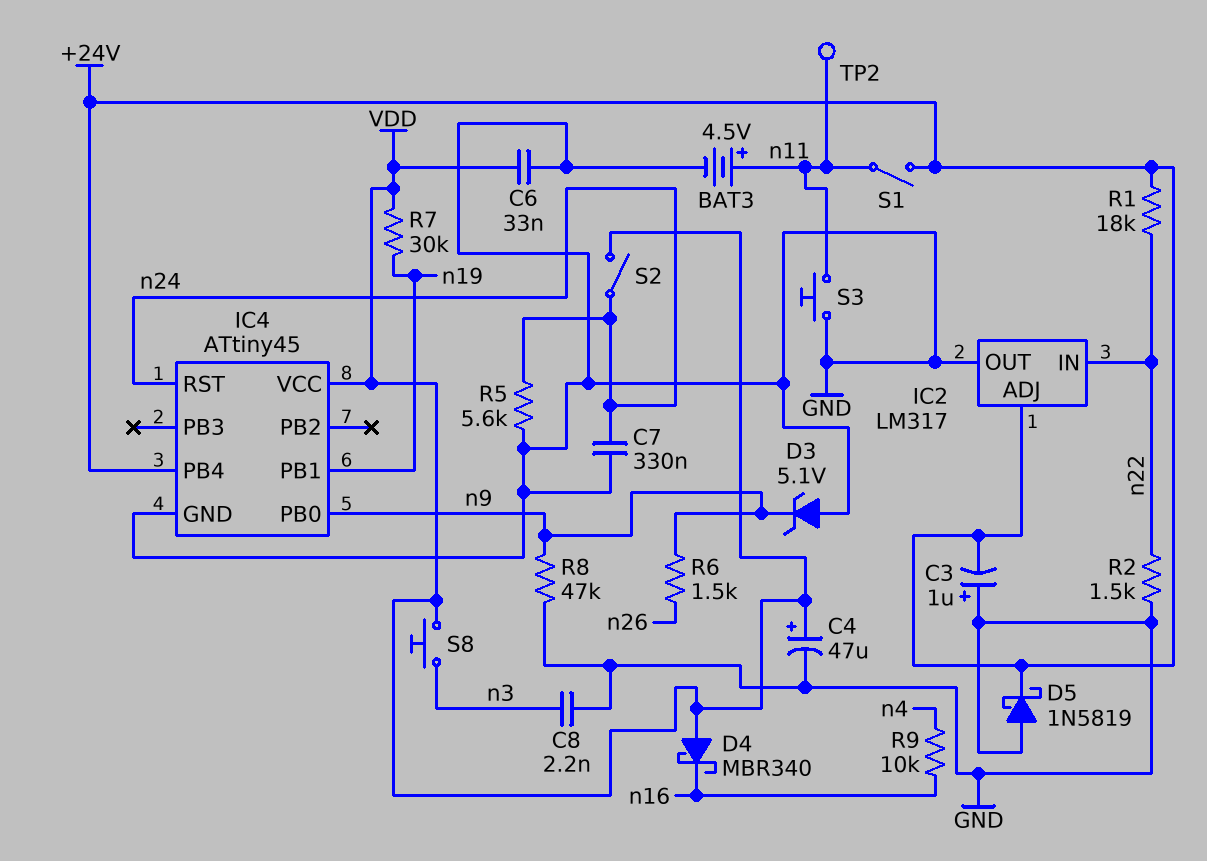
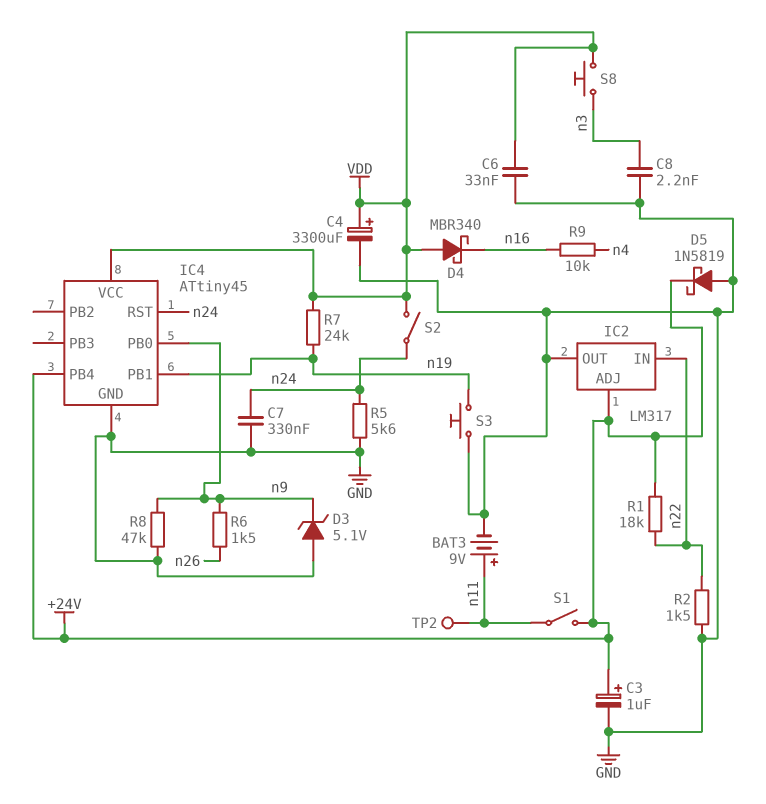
BAT3: 4.5V (plus n11, minus GND) -> 9V (plus n11, minus GND)
C3: 1uF (plus GND, minus +24V) -> 1uF (plus +24V, minus GND)
C4: 47uF (plus VDD, minus GND) -> 3300uF (plus VDD, minus GND)
R7: 30k (VDD, n19) -> 24k (VDD, n19)
S3: button (GND, n11) -> button (GND, n19)

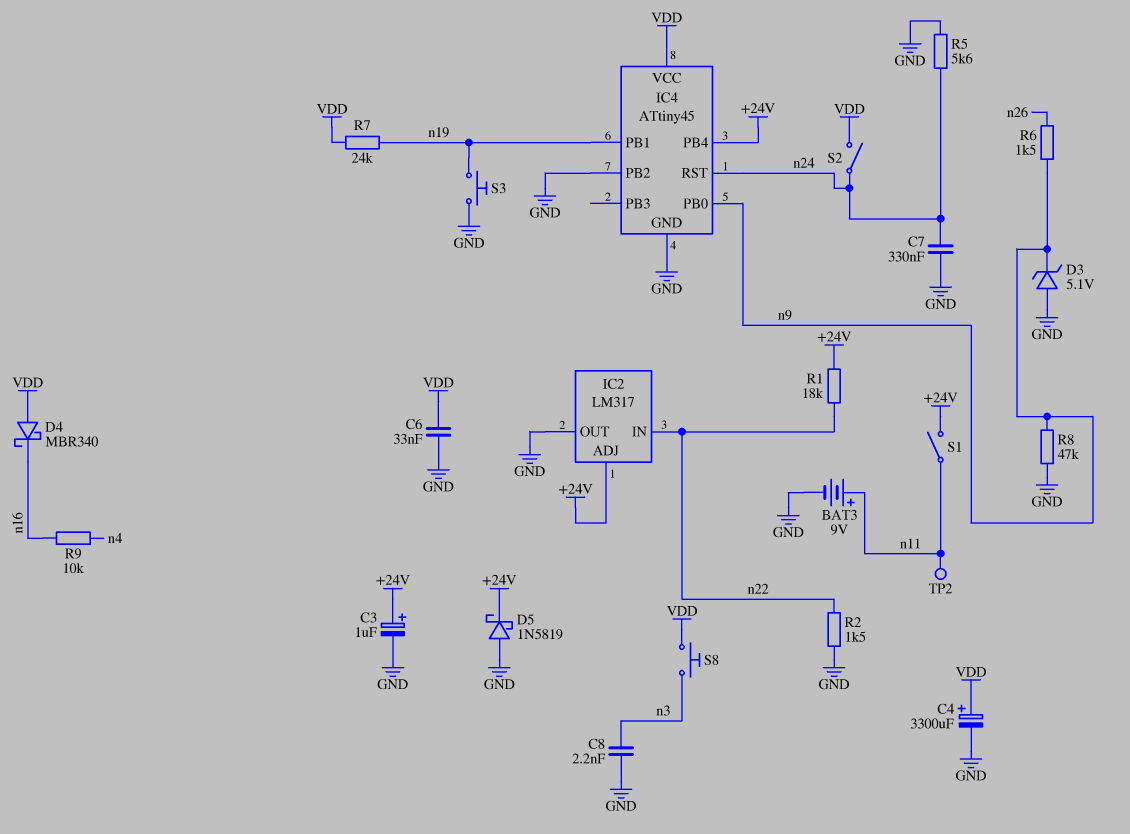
IC4 pin PB2: none -> GND

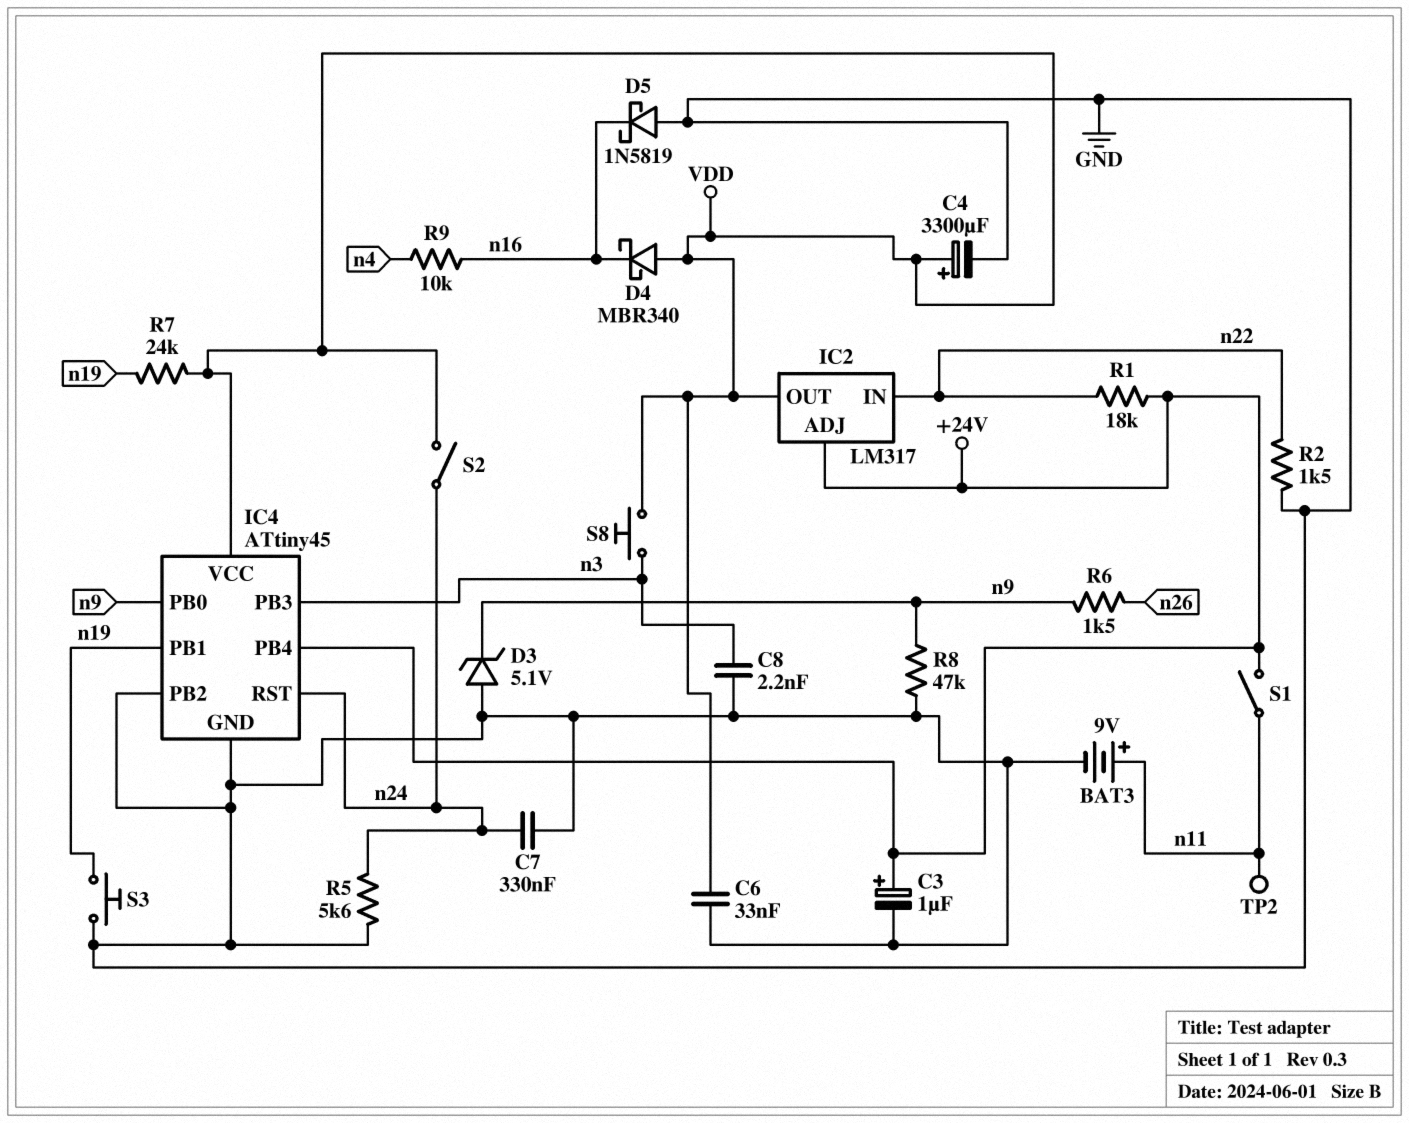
D5: schottky 1N5819 (A GND, K +24V) -> schottky 1N5819 (A GND, K n16)
IC2 pin OUT: GND -> VDD
IC4 pin PB3: none -> n3

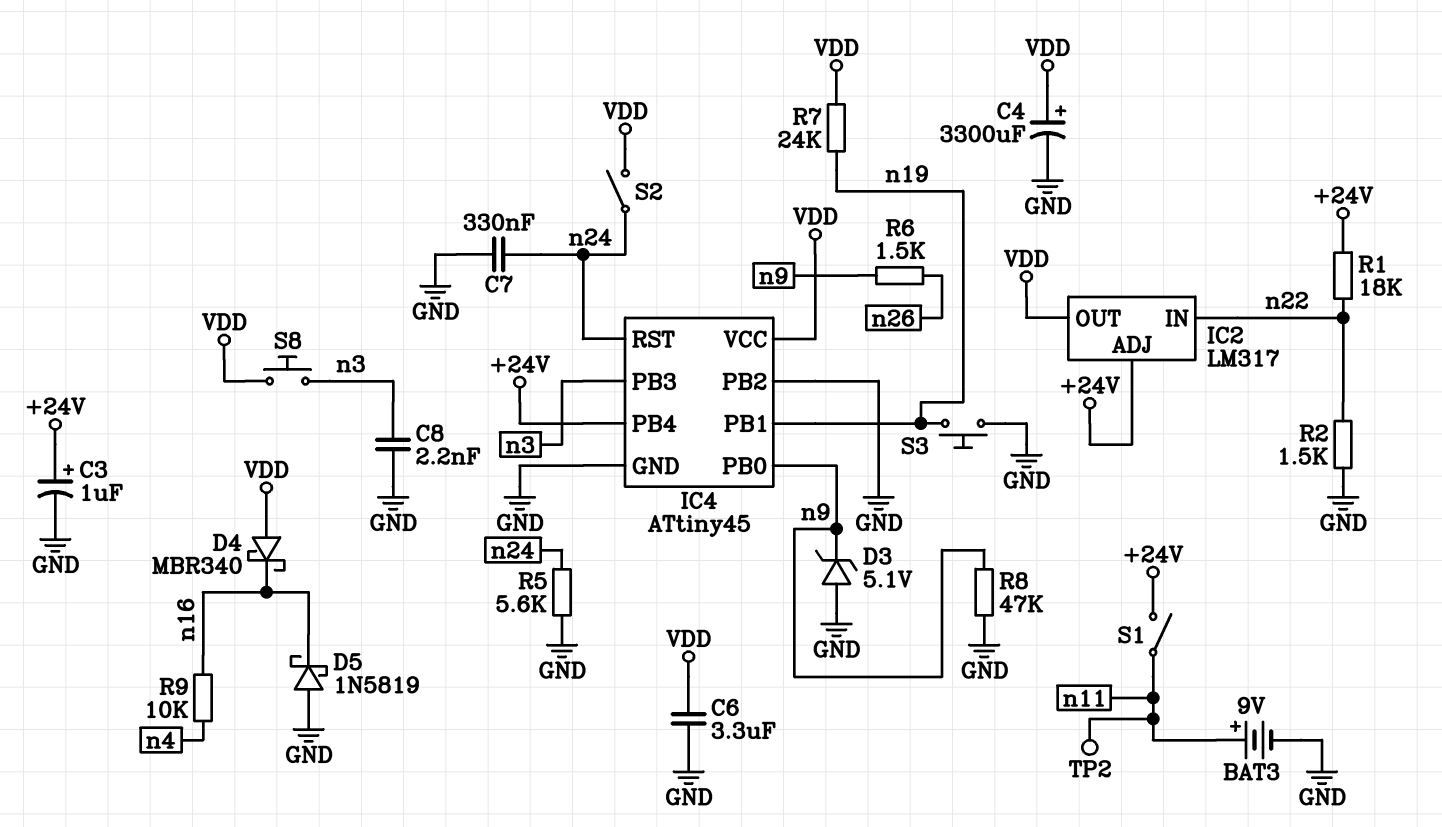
C6: 33nF (GND, VDD) -> 3.3uF (GND, VDD)

